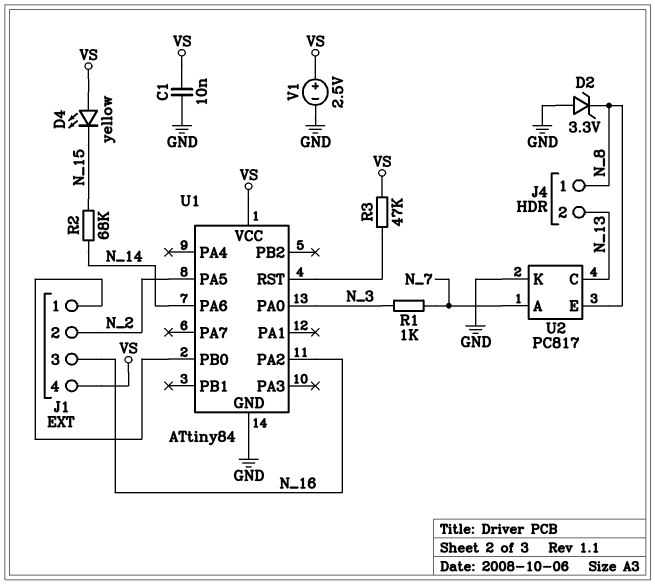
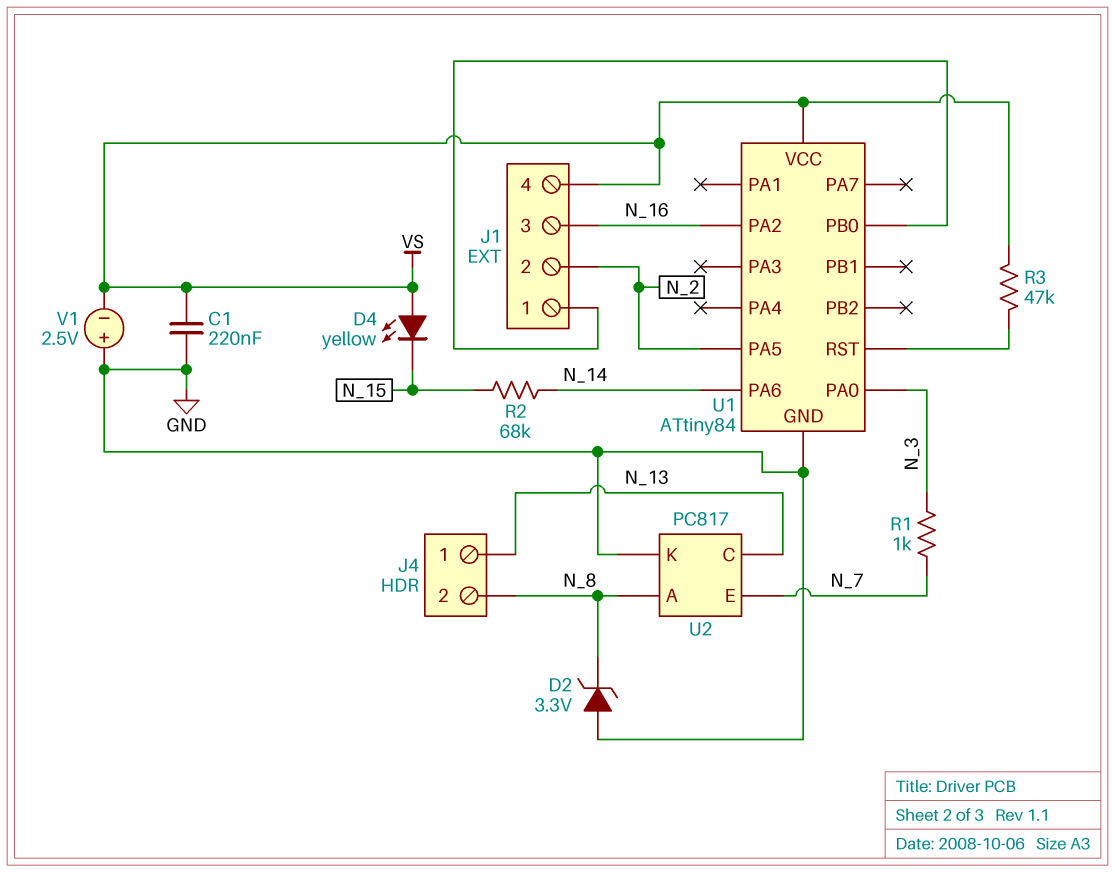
C1: 10nF (GND, VS) -> 220nF (GND, VS)
J4 pin 1: N_8 -> N_13
J4 pin 2: N_13 -> N_8
U2 pin A: N_7 -> N_8
U2 pin E: N_8 -> N_7
V1: 2.5V (plus VS, minus GND) -> 2.5V (plus GND, minus VS)

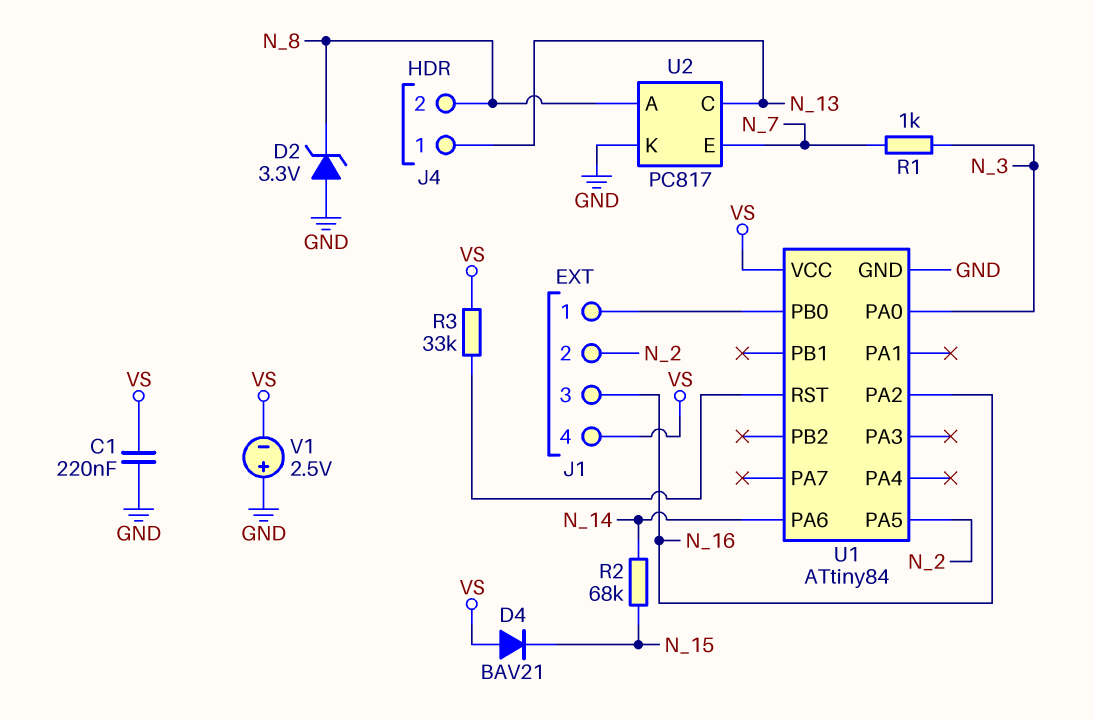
D4: LED yellow (A VS, K N_15) -> diode BAV21 (A VS, K N_15)
R3: 47k (U1/RST, VS) -> 33k (U1/RST, VS)

